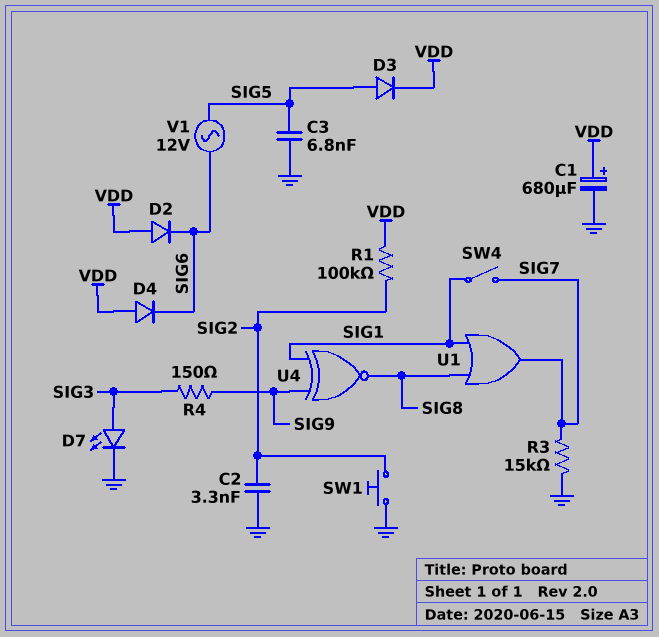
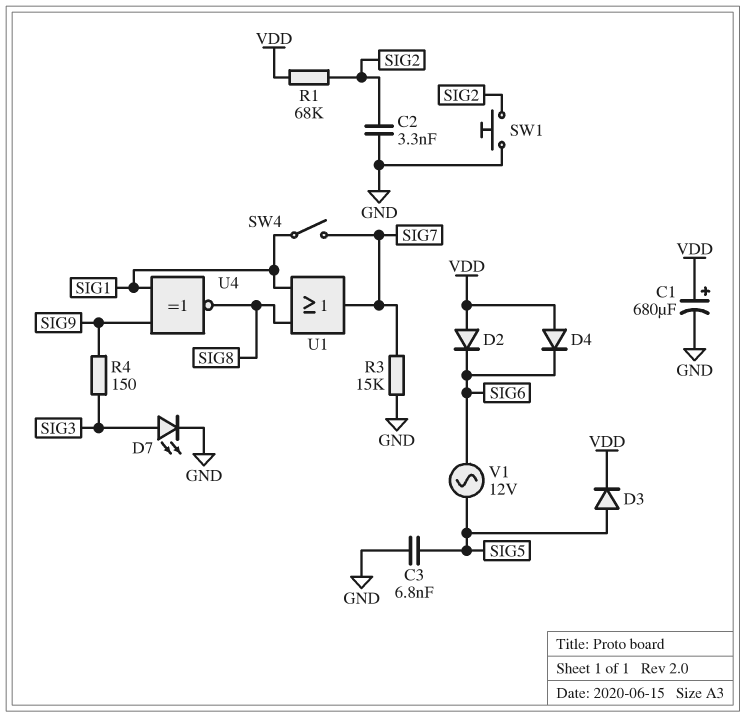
R1: 100k (SIG2, VDD) -> 68k (SIG2, VDD)

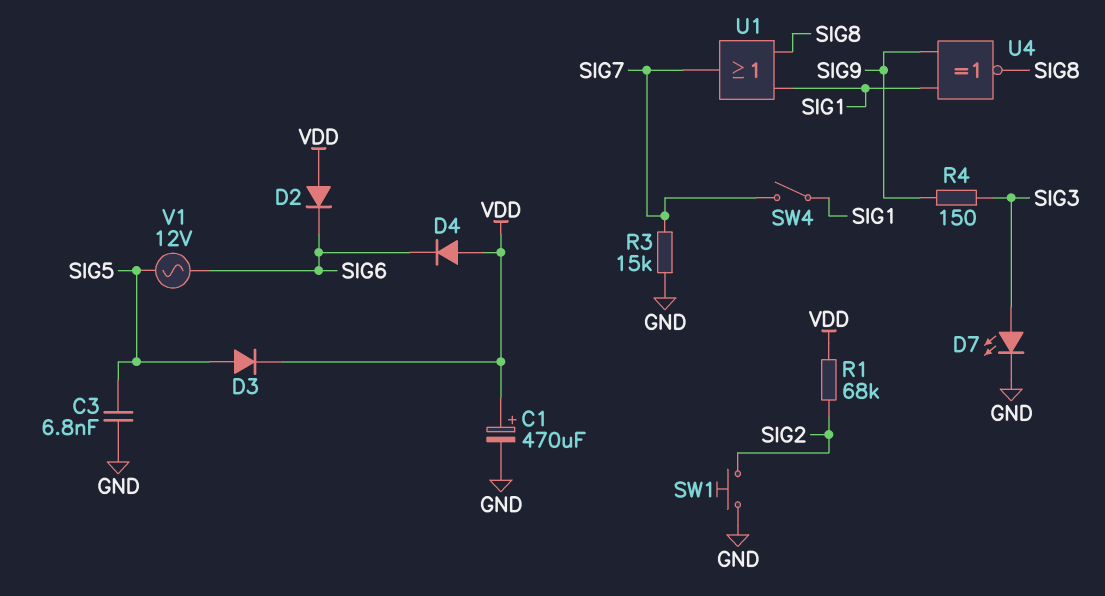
C1: 680uF (plus VDD, minus GND) -> 470uF (plus VDD, minus GND)
C2: 3.3nF (GND, SIG2) -> none

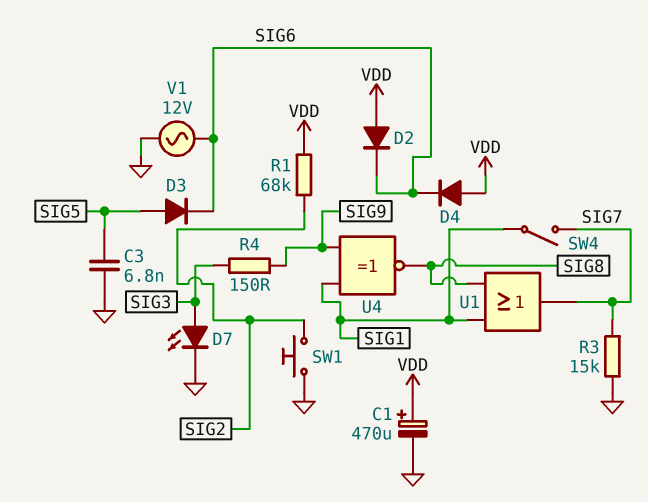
D3: diode (A SIG5, K VDD) -> diode (A SIG5, K SIG6)
V1: AC 12V (SIG5, SIG6) -> AC 12V (GND, SIG6)

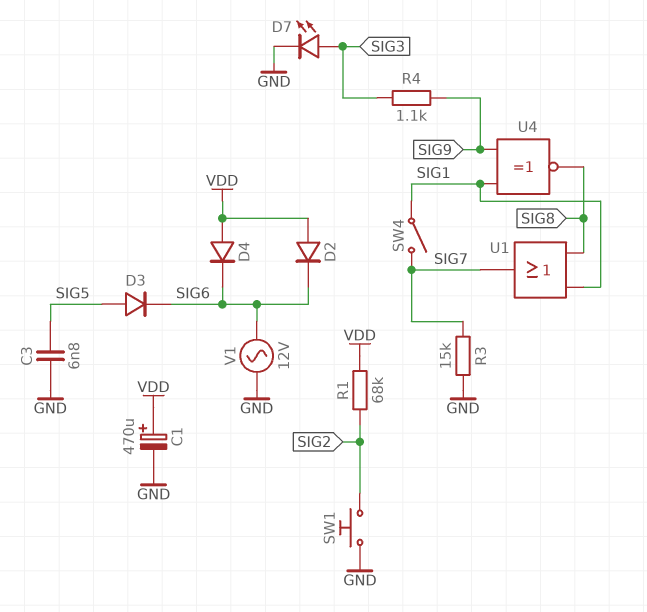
R4: 150 (SIG3, SIG9) -> 1.1k (SIG3, SIG9)

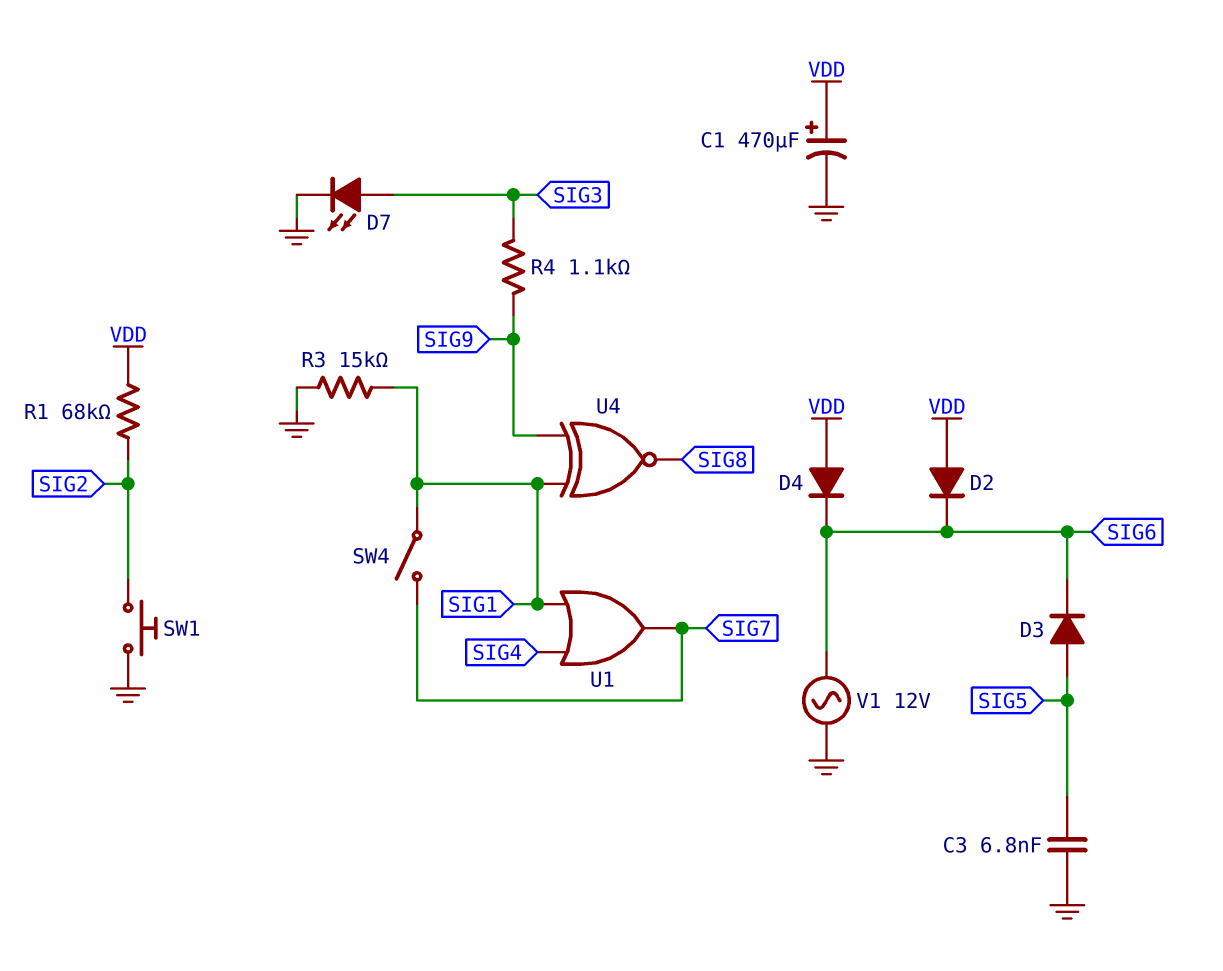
R3: 15k (GND, SIG7) -> 15k (GND, SIG1)
U1: OR (in SIG1, in SIG8, out SIG7) -> OR (in SIG1, in SIG4, out SIG7)

